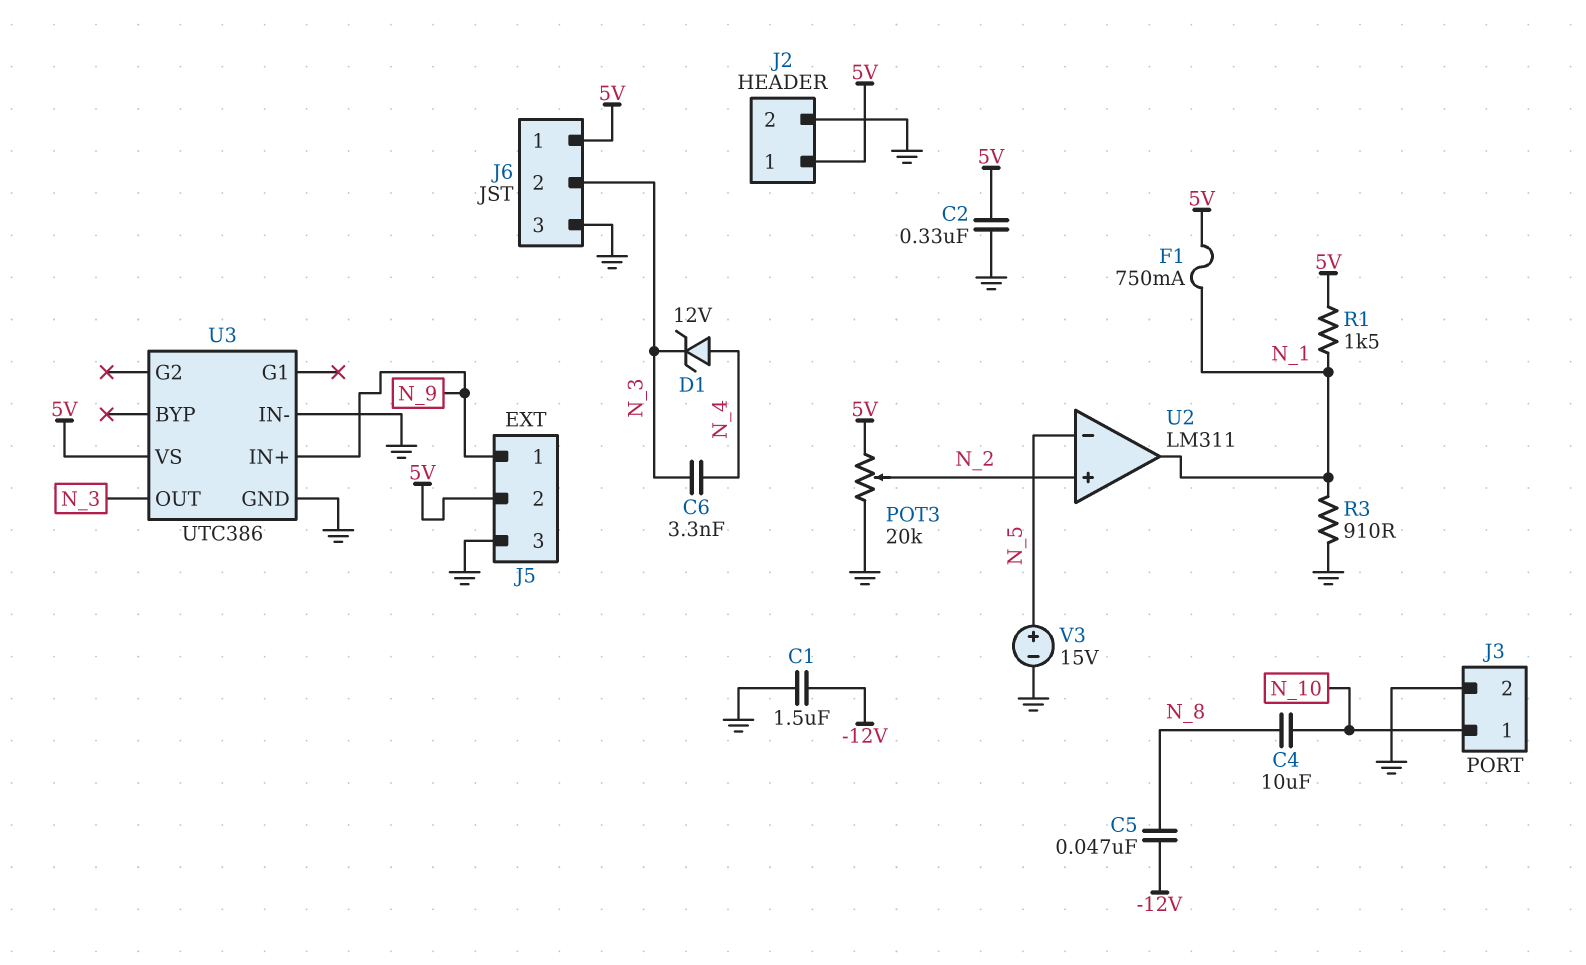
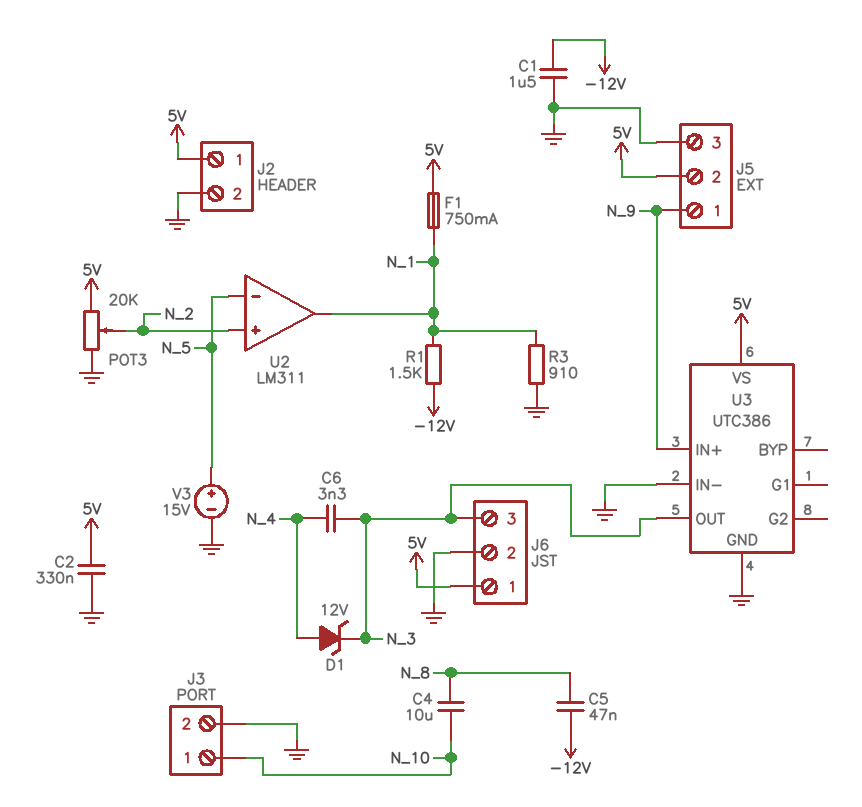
J6 pin 2: N_3 -> GND
J6 pin 3: GND -> N_3
R1: 1.5k (5V, N_1) -> 1.5k (-12V, N_1)

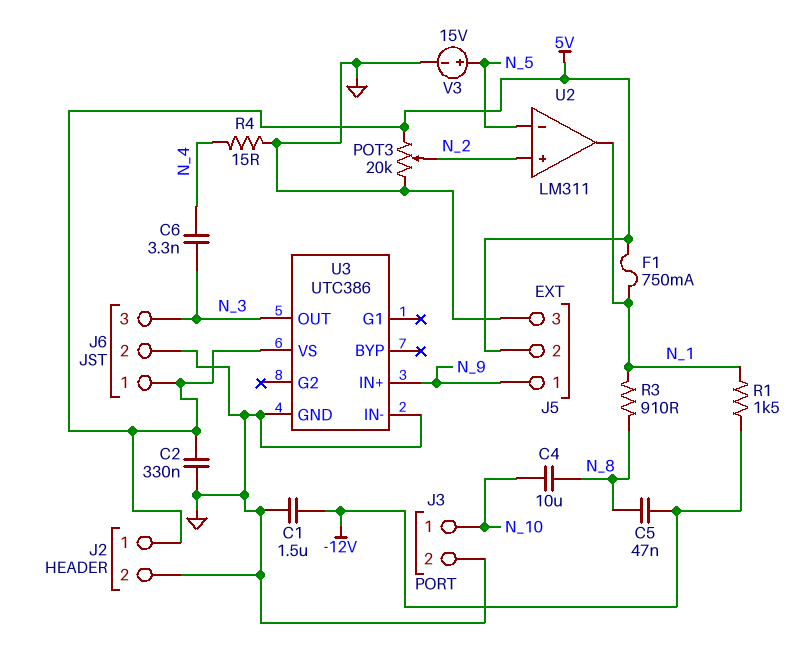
D1: zener 12V (A N_4, K N_3) -> none
R3: 910 (GND, N_1) -> 910 (N_1, N_8)
R4: none -> 15 (GND, N_4)

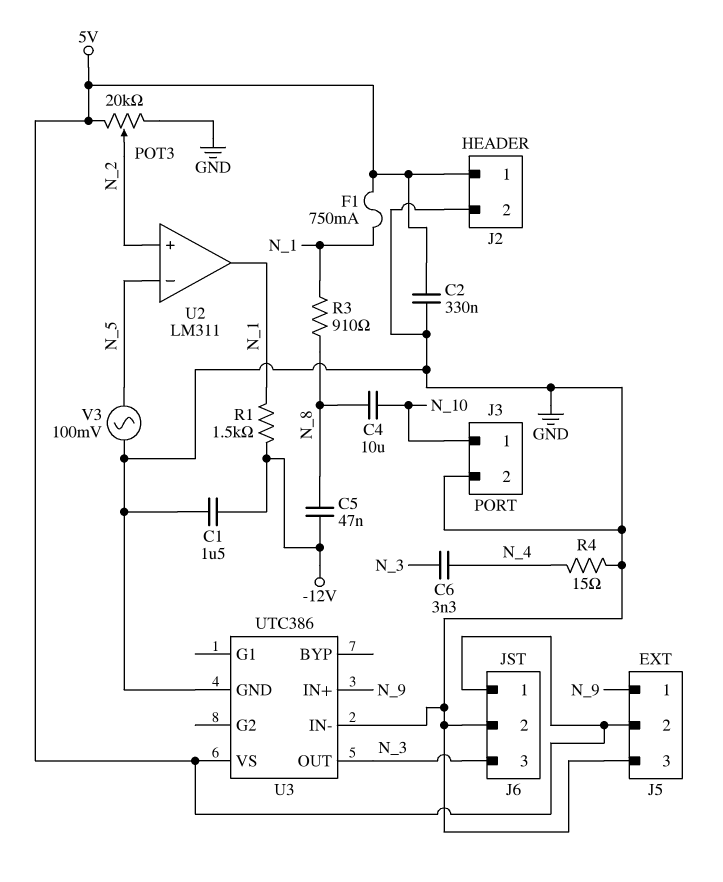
V3: 15V (plus N_5, minus GND) -> AC 100mV (GND, N_5)

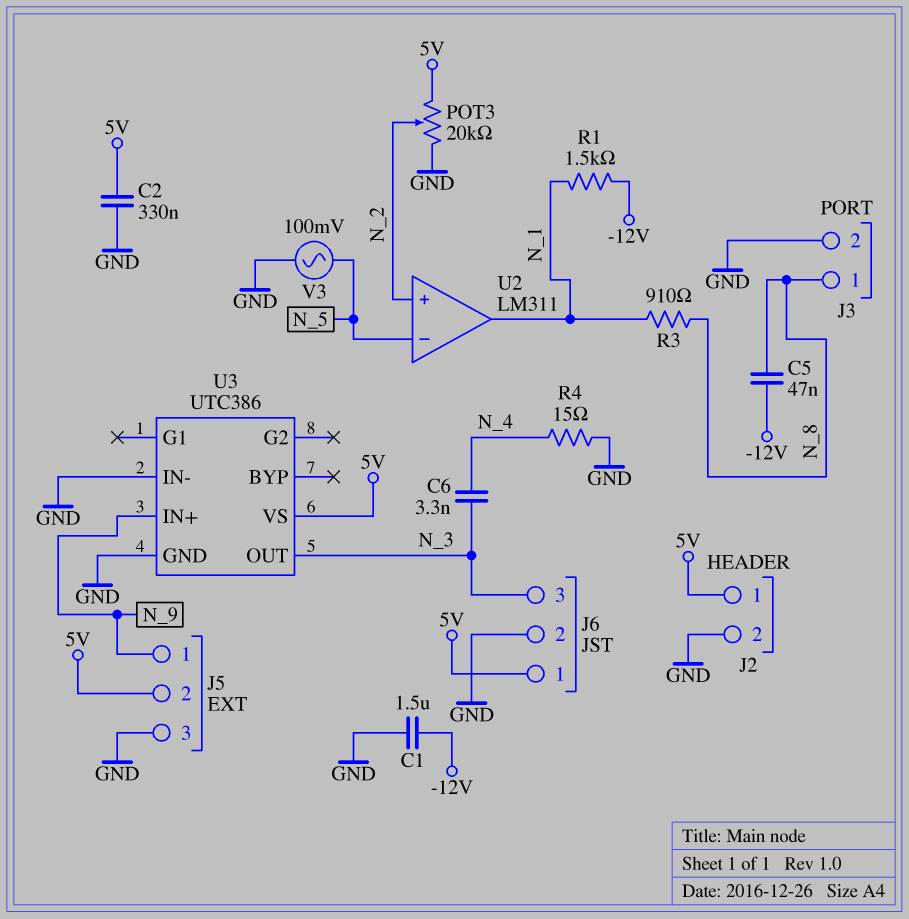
C4: 10uF (N_8, N_10) -> none
F1: 750mA (5V, N_1) -> none
J3 pin 1: N_10 -> N_8

